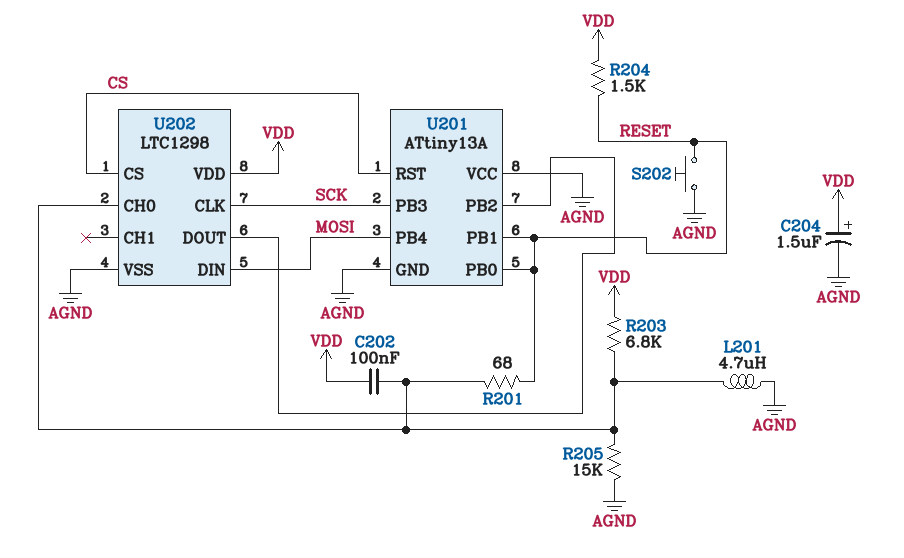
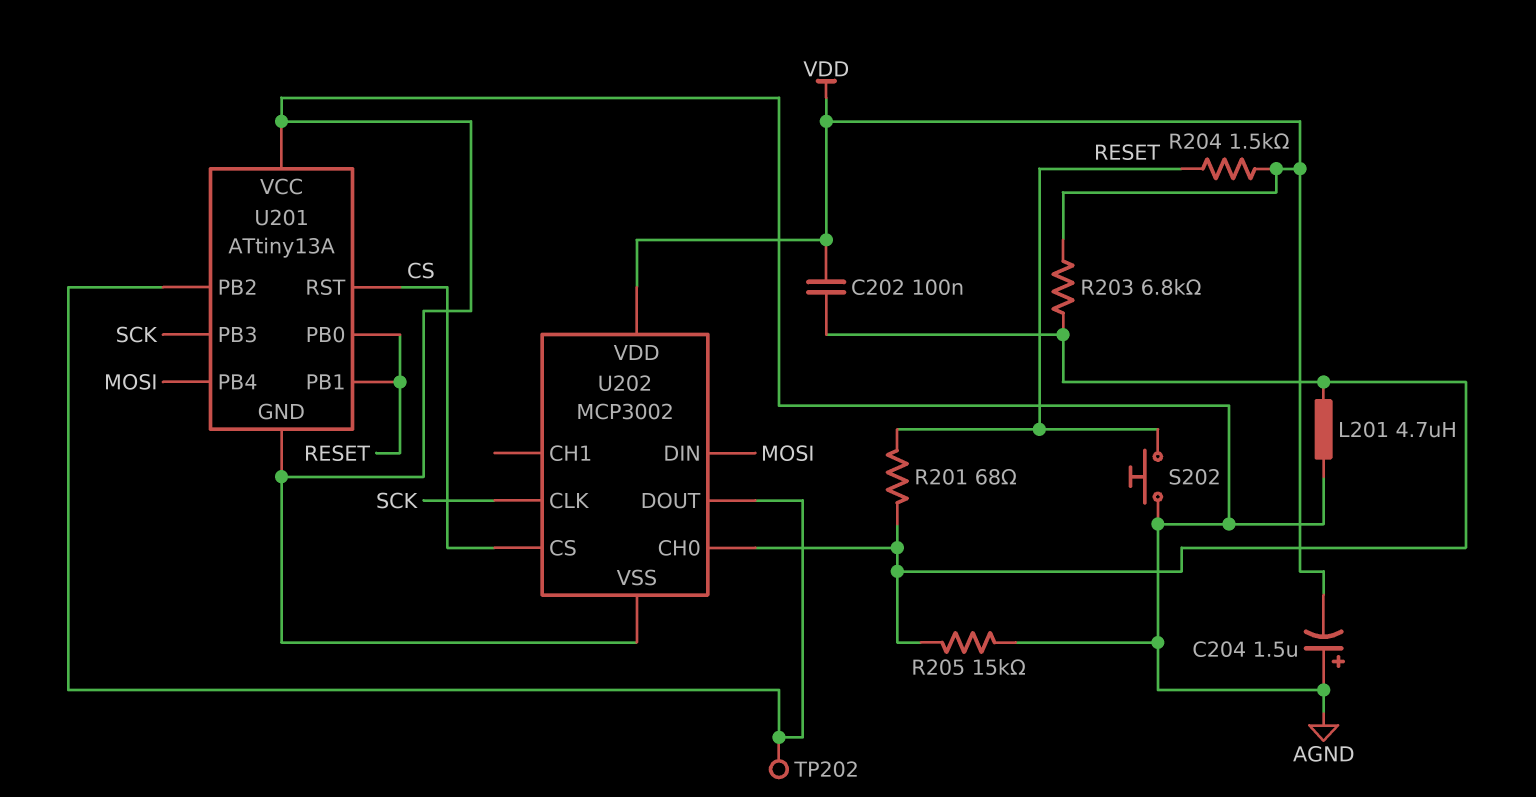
C204: 1.5uF (plus VDD, minus AGND) -> 1.5uF (plus AGND, minus VDD)
TP202: none -> test point (U201/PB2)
U202: LTC1298 -> MCP3002

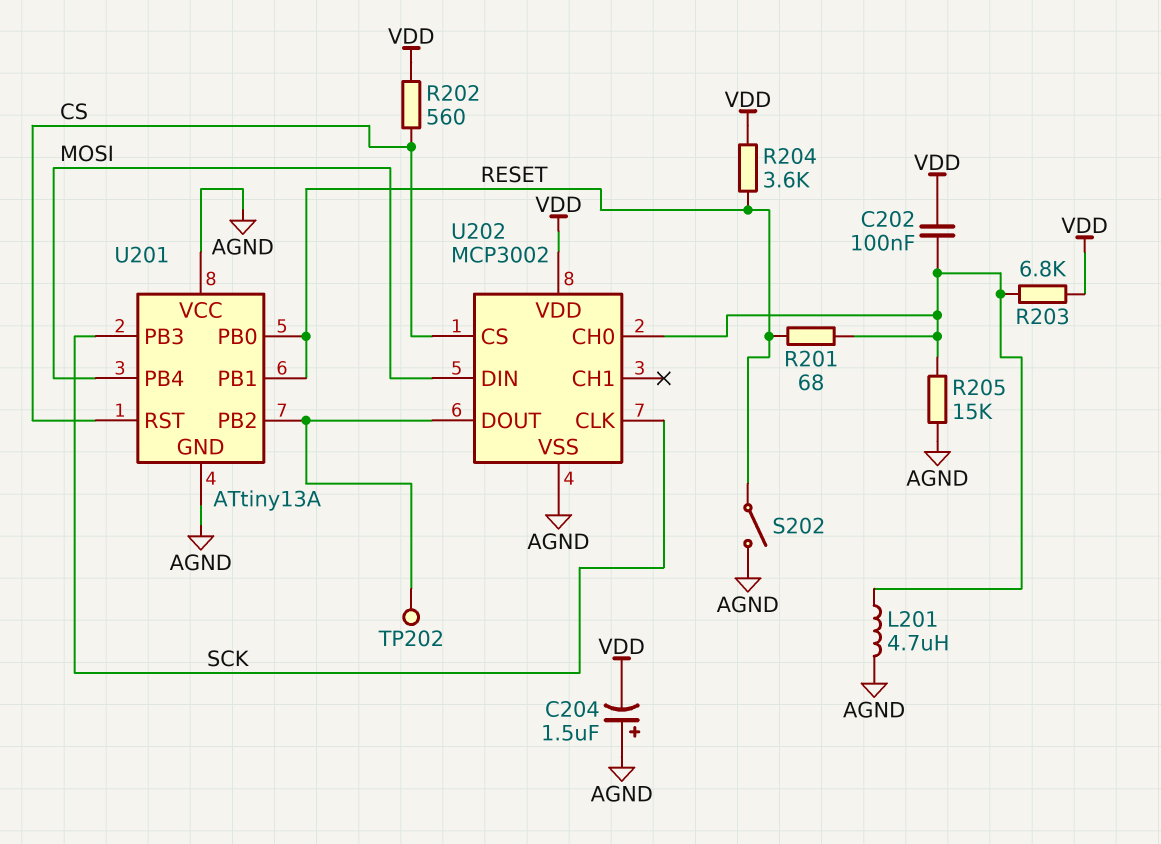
R202: none -> 560 (CS, VDD)
R204: 1.5k (RESET, VDD) -> 3.6k (RESET, VDD)
S202: button (AGND, RESET) -> switch (AGND, RESET)

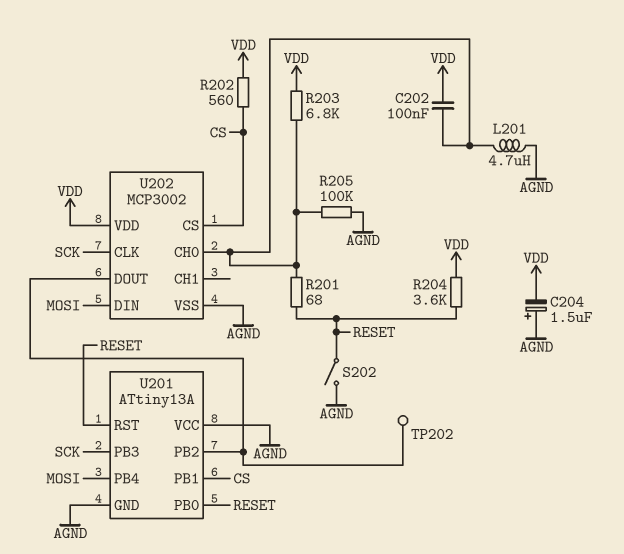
R205: 15k (AGND, U202/CH0) -> 100k (AGND, U202/CH0)
U201 pin PB1: RESET -> CS
U201 pin RST: CS -> RESET

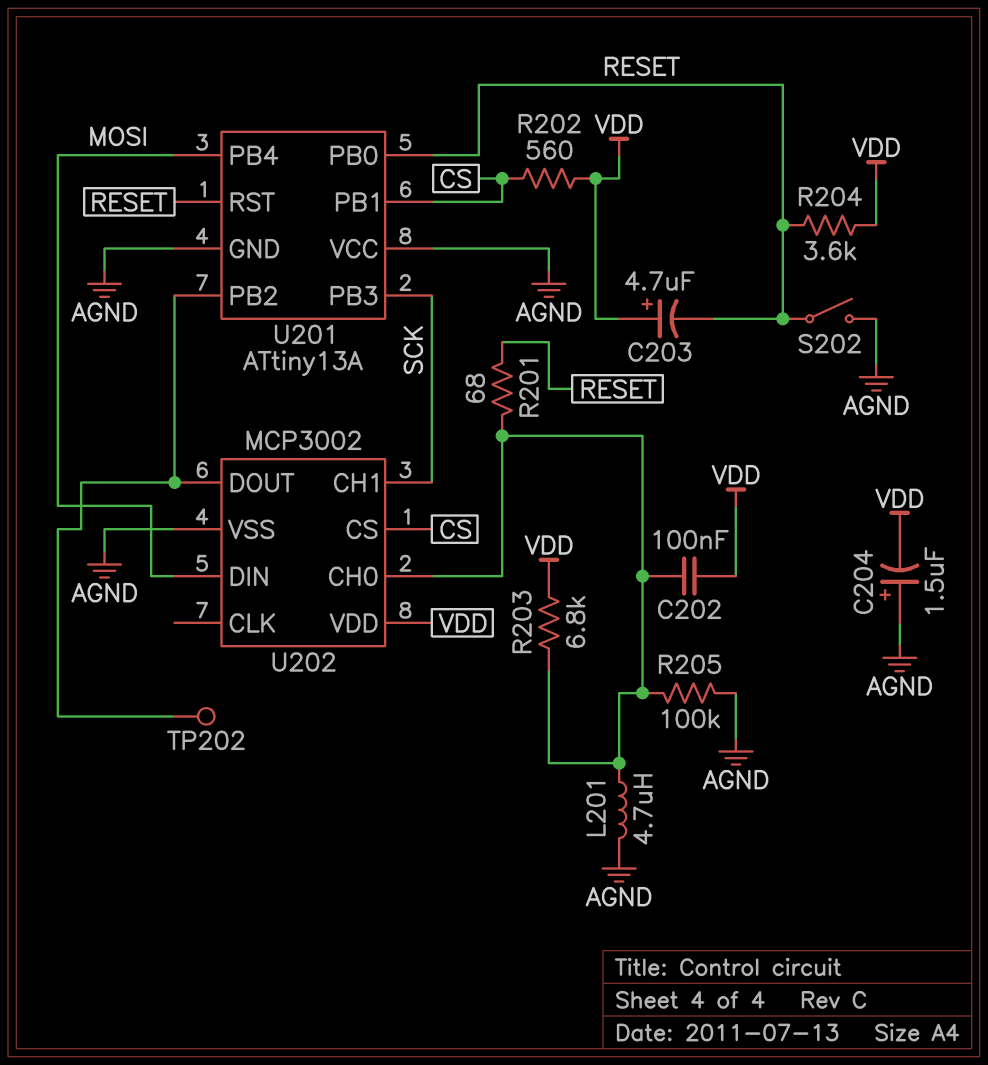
C203: none -> 4.7uF (plus VDD, minus RESET)
U202 pin CH1: none -> SCK
U202 pin CLK: SCK -> none

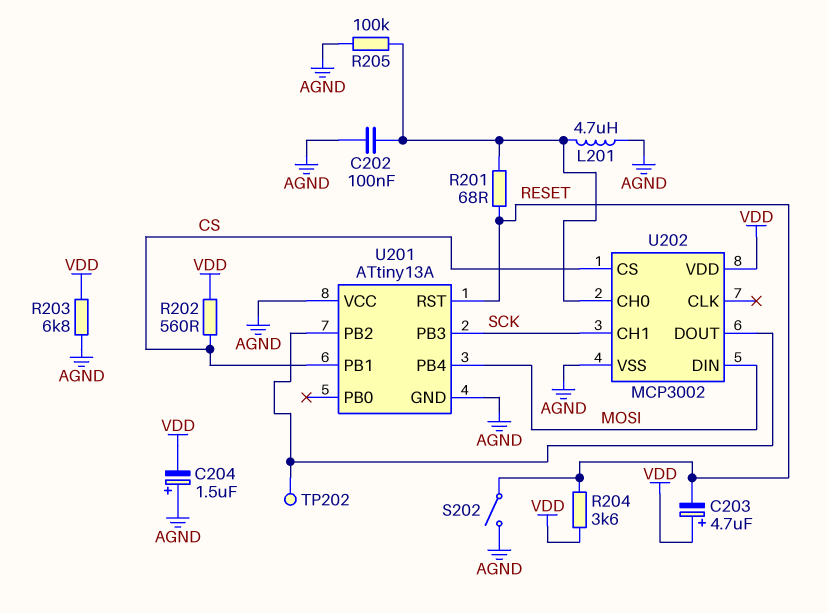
C202: 100nF (U202/CH0, VDD) -> 100nF (AGND, U202/CH0)
R203: 6.8k (U202/CH0, VDD) -> 6.8k (AGND, VDD)
U201 pin PB0: RESET -> none

